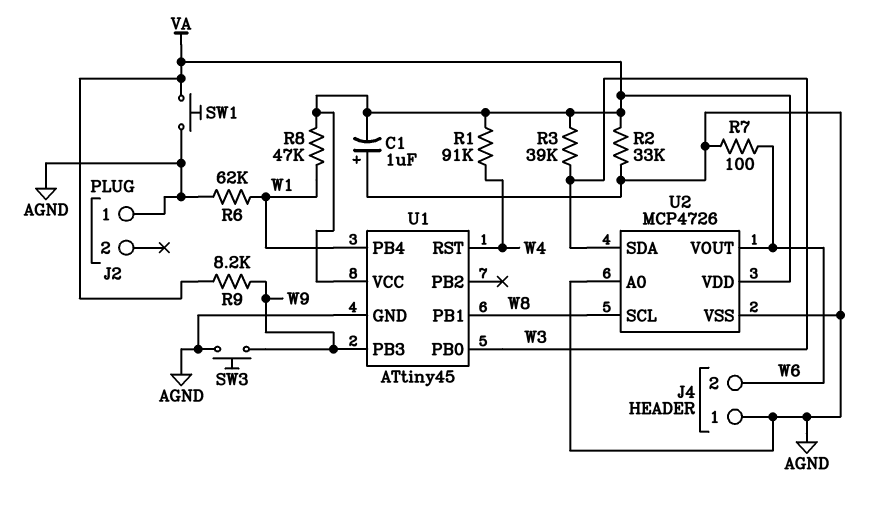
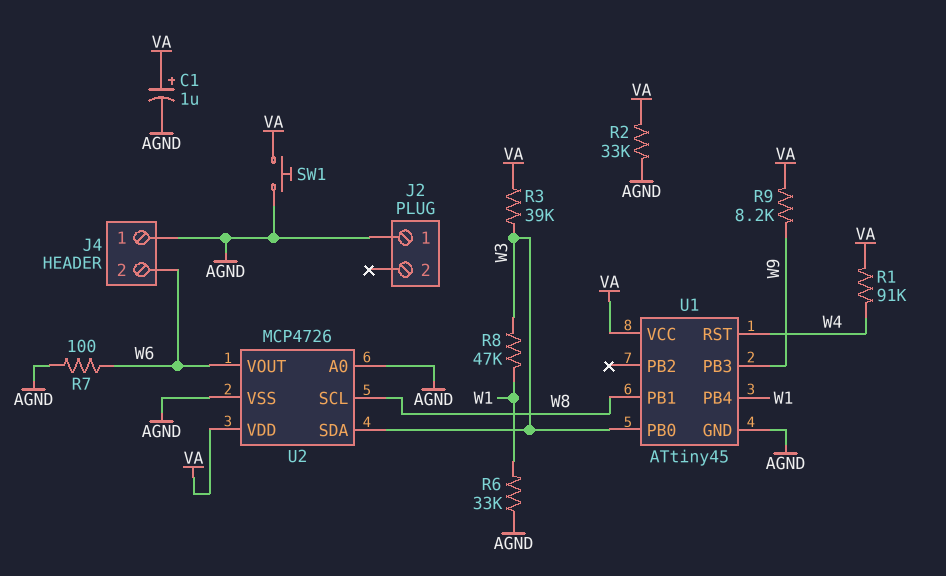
C1: 1uF (plus AGND, minus VA) -> 1uF (plus VA, minus AGND)
R6: 62k (AGND, W1) -> 33k (AGND, W1)
R8: 47k (VA, W1) -> 47k (W1, W3)
SW3: button (AGND, W9) -> none

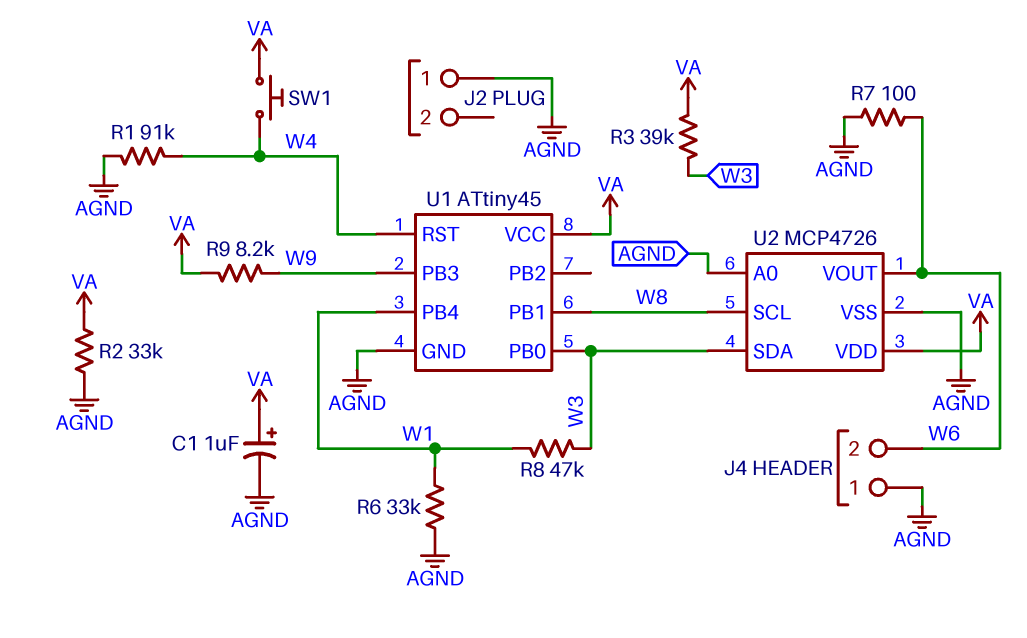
R1: 91k (VA, W4) -> 91k (AGND, W4)
SW1: button (AGND, VA) -> button (VA, W4)

